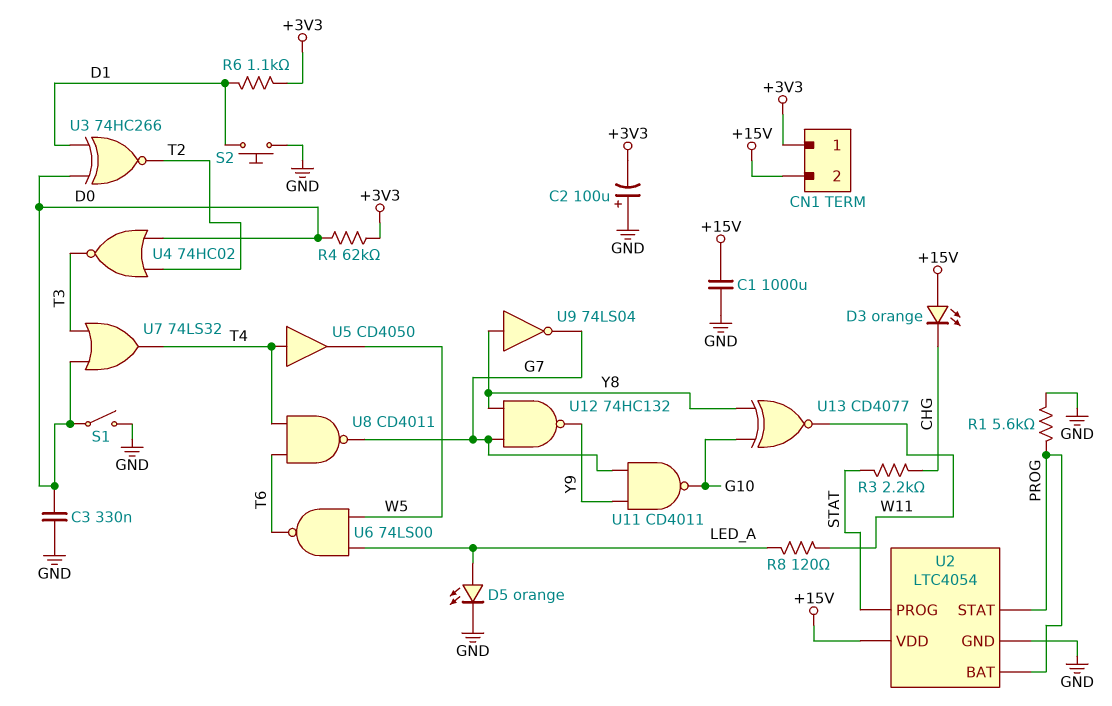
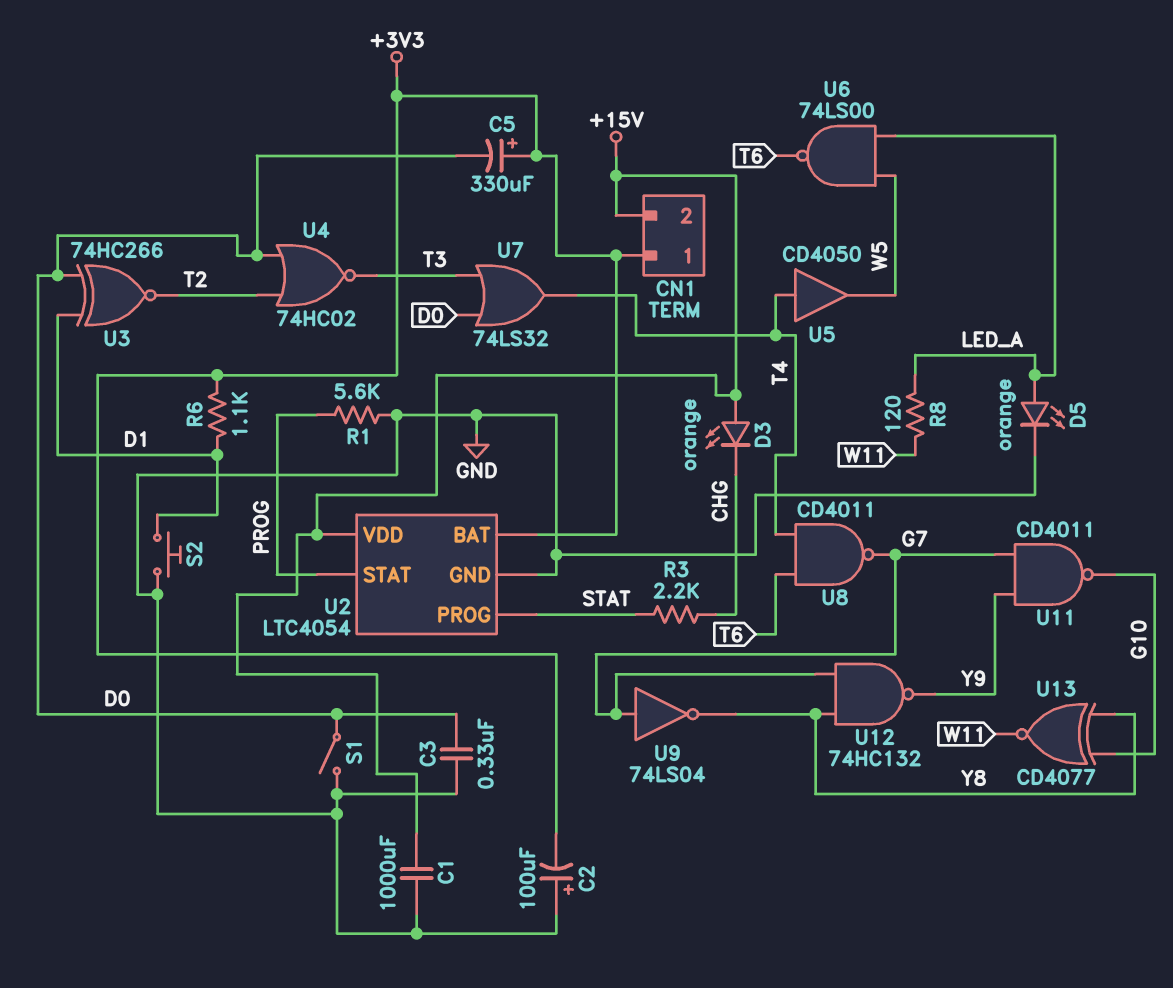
C5: none -> 330uF (plus +3V3, minus D0)
R4: 62k (+3V3, D0) -> none
U2 pin BAT: PROG -> +3V3
U9: NOT 74LS04 (in Y8, out G7) -> NOT 74LS04 (in G7, out Y8)

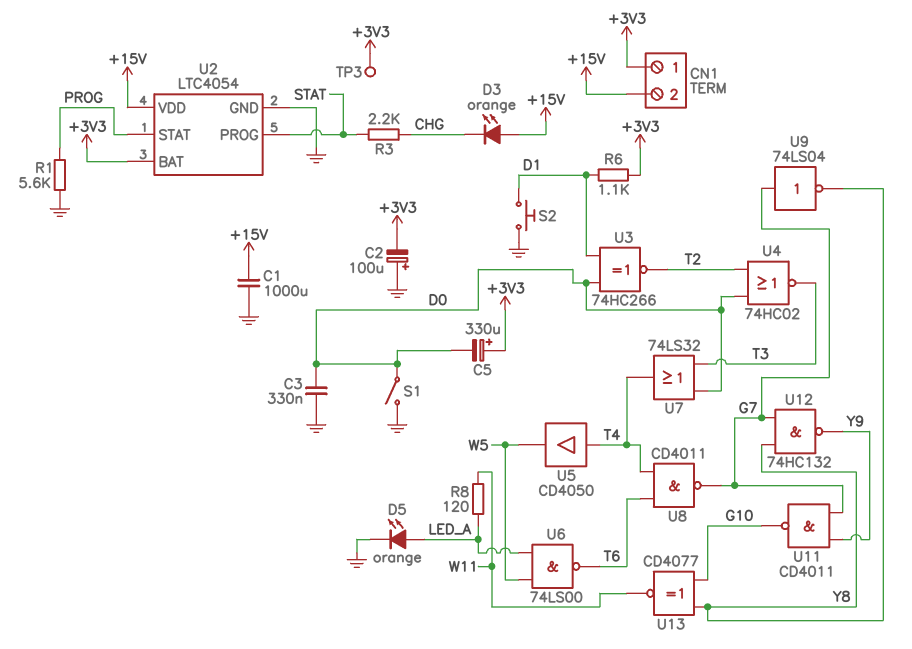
TP3: none -> test point (+3V3)

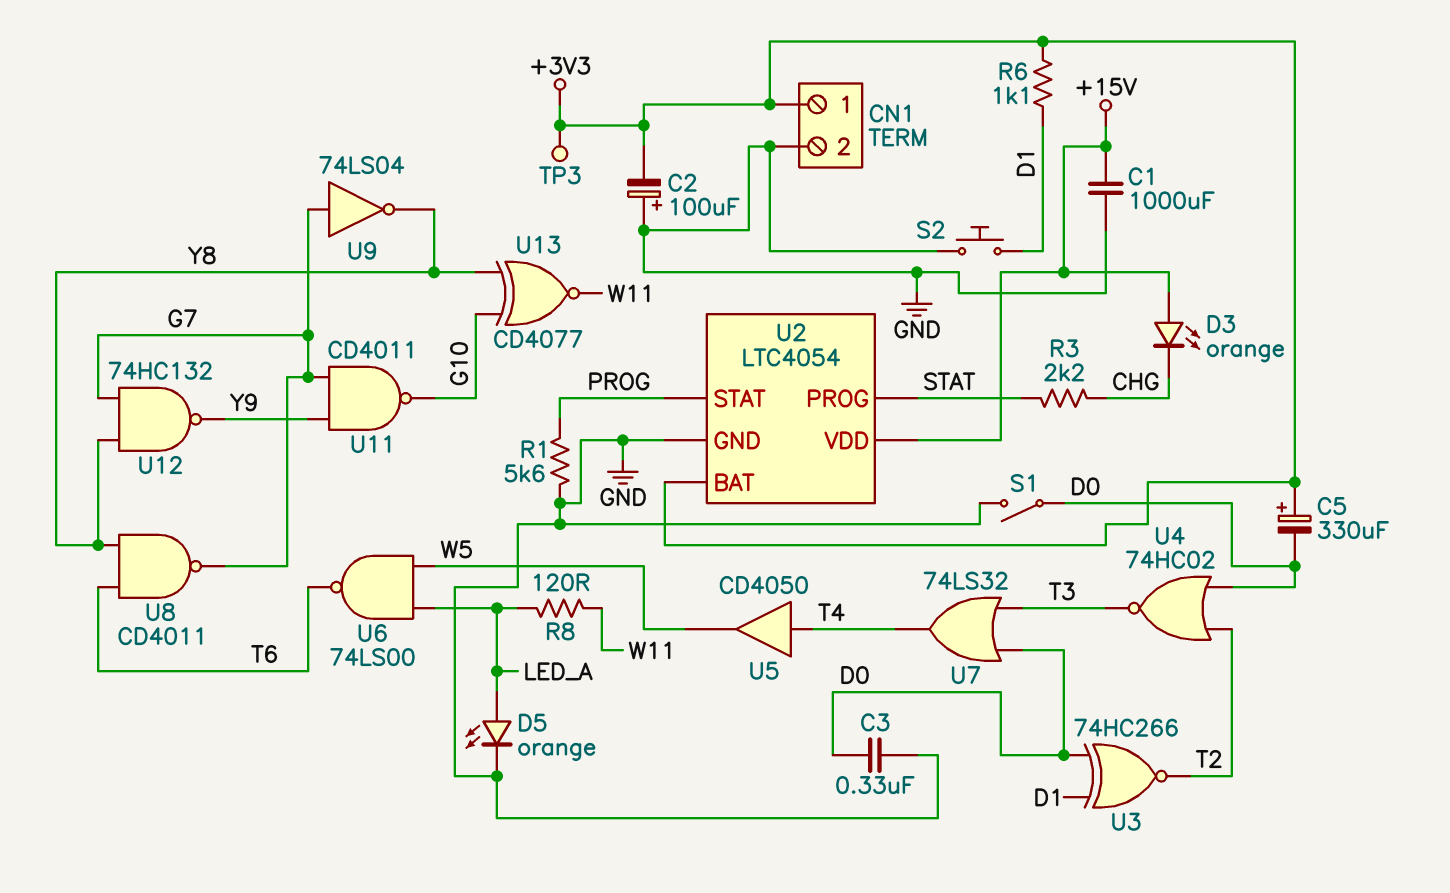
CN1 pin 2: +15V -> GND
U8: NAND CD4011 (in T4, in T6, out G7) -> NAND CD4011 (in T6, in Y8, out G7)

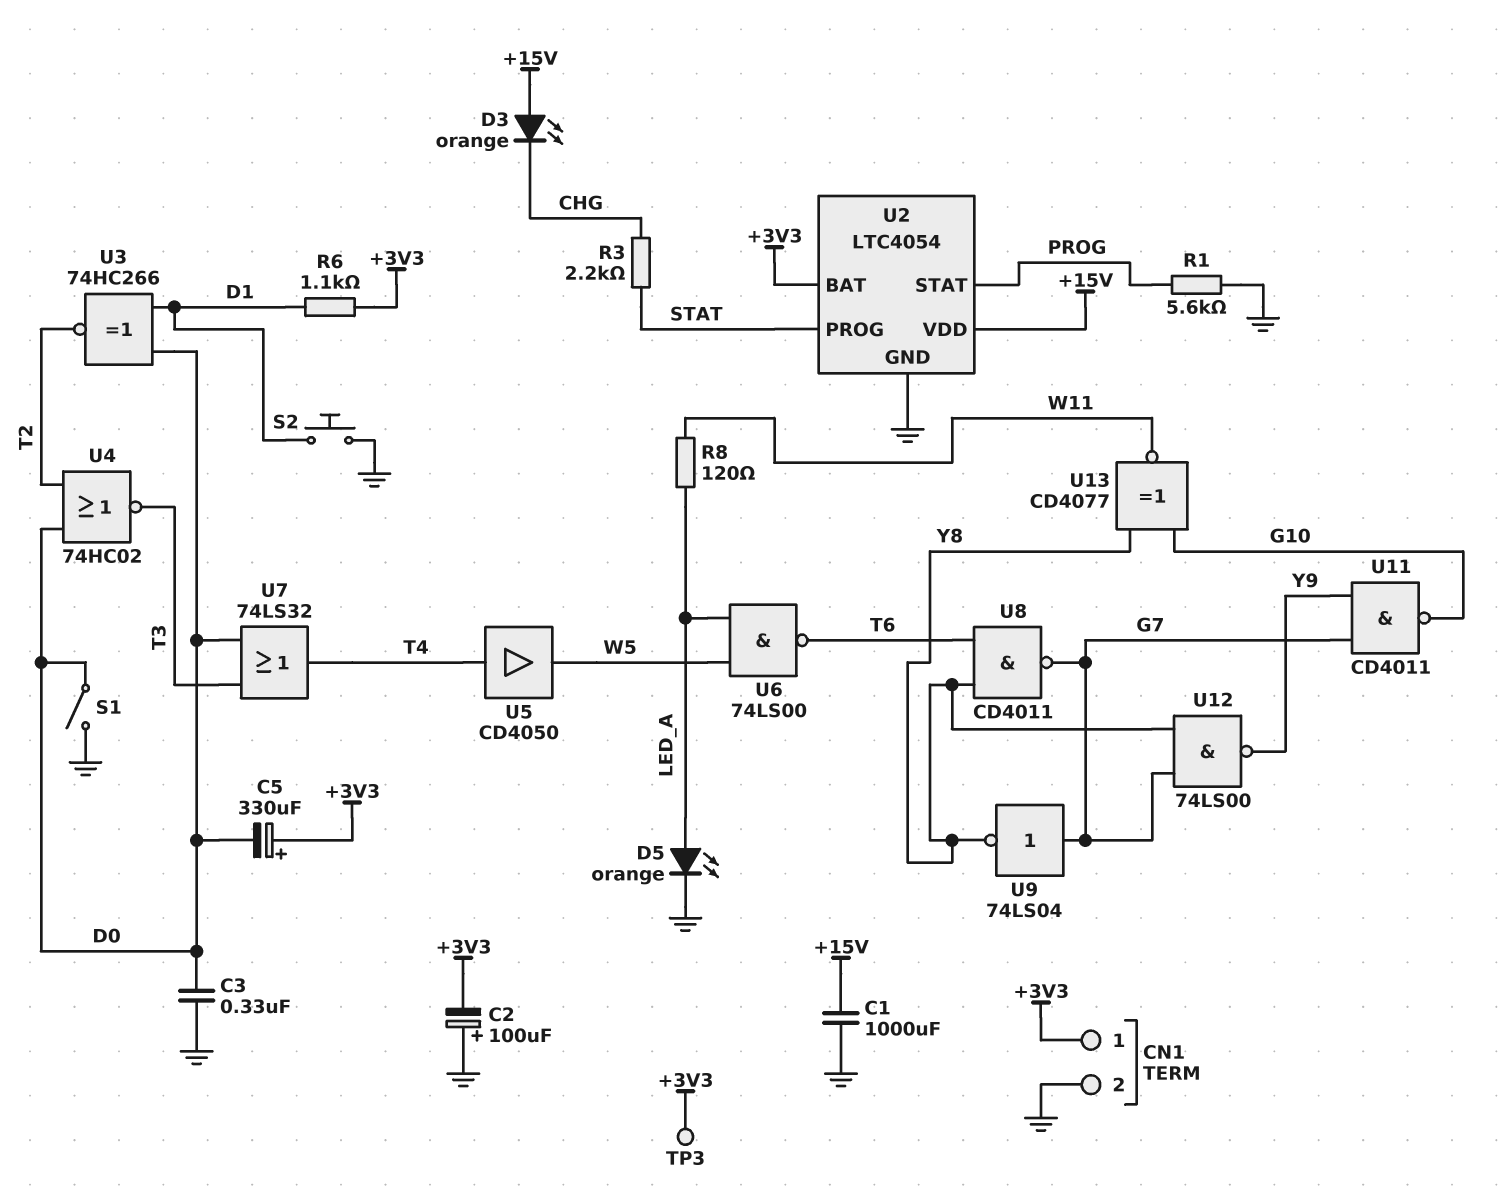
U12: NAND 74HC132 (in G7, in Y8, out Y9) -> NAND 74LS00 (in G7, in Y8, out Y9)

